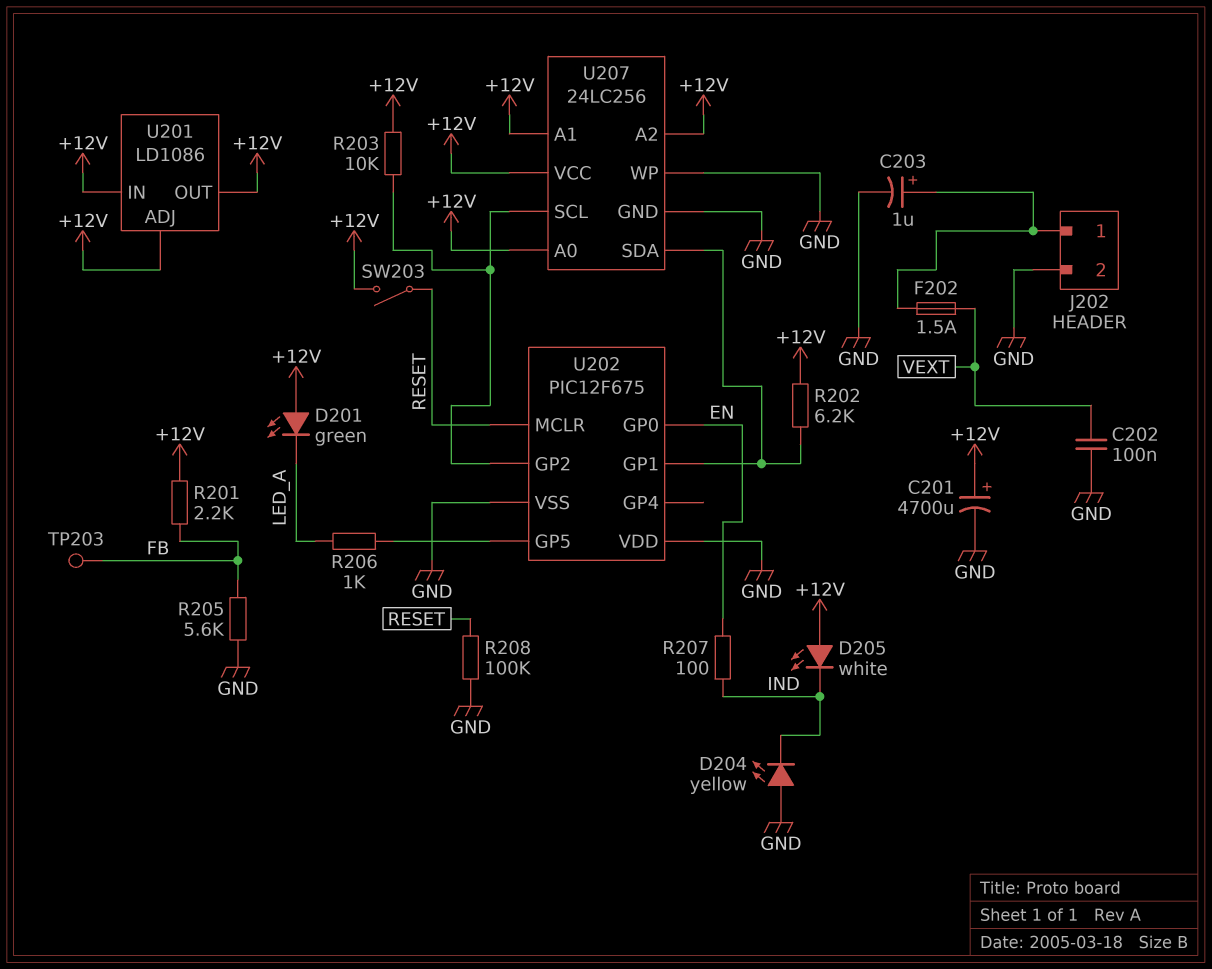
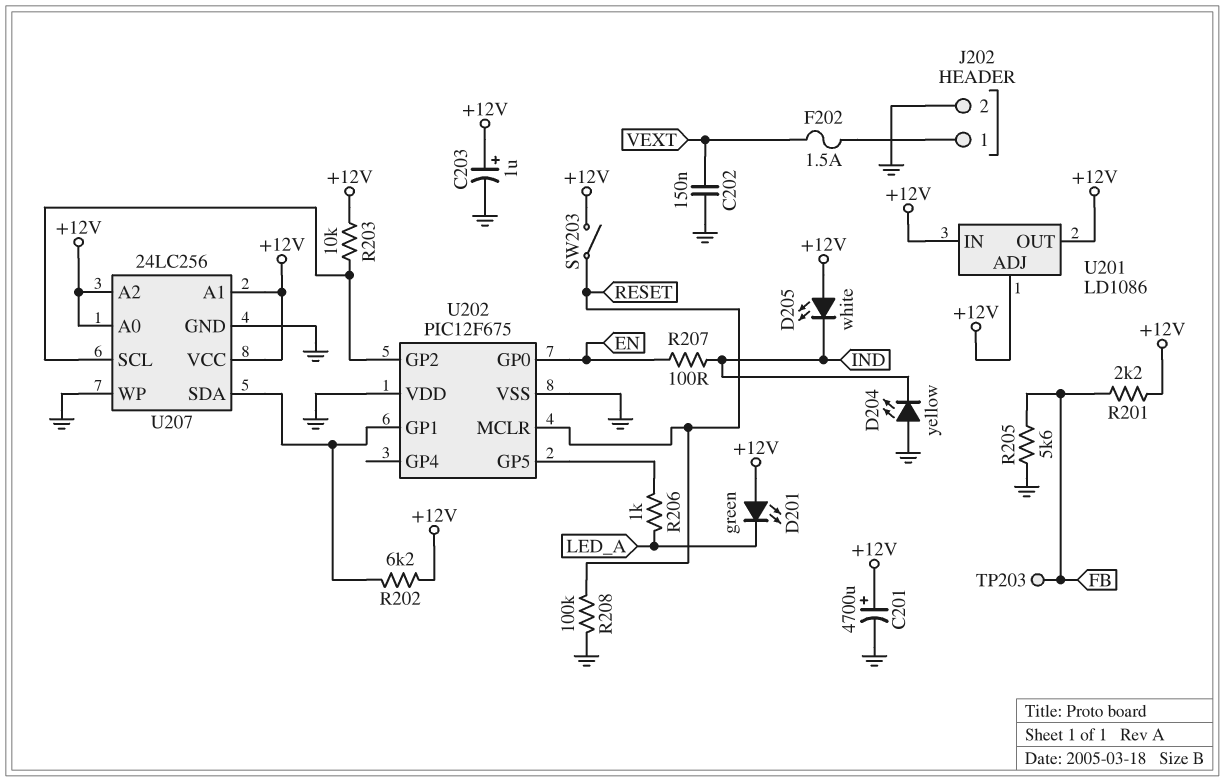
C202: 100nF (GND, VEXT) -> 150nF (GND, VEXT)
C203: 1uF (plus J202/1, minus GND) -> 1uF (plus +12V, minus GND)

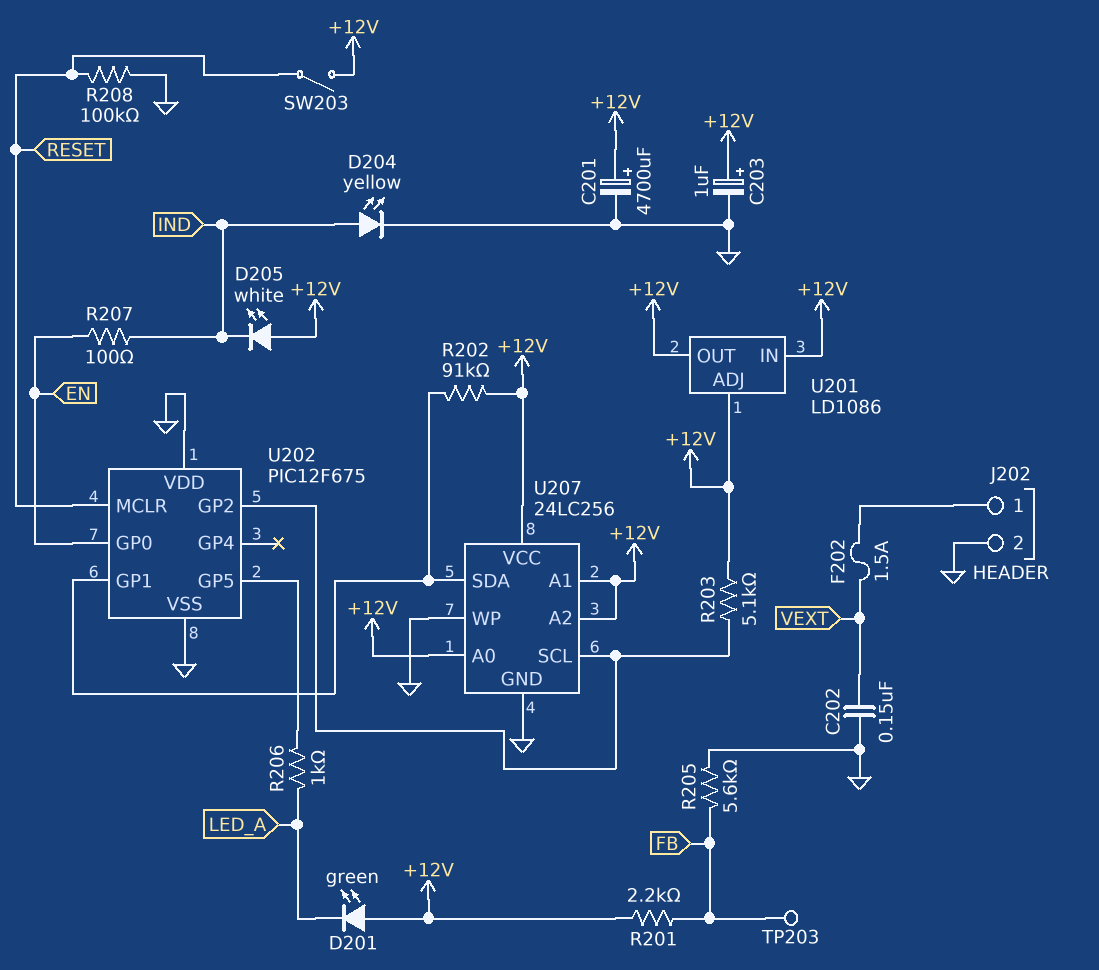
D204: LED yellow (A GND, K IND) -> LED yellow (A IND, K GND)
R202: 6.2k (+12V, U202/GP1) -> 91k (+12V, U202/GP1)
R203: 10k (+12V, U202/GP2) -> 5.1k (+12V, U202/GP2)

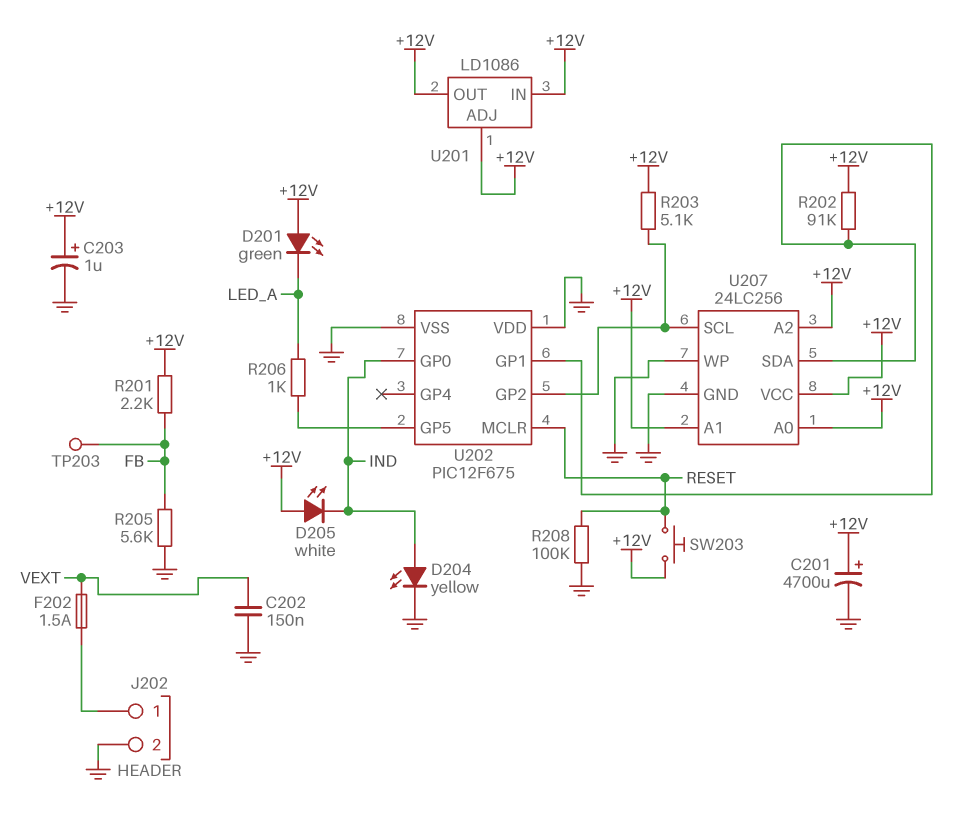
R207: 100 (EN, IND) -> none
SW203: switch (+12V, RESET) -> button (+12V, RESET)
U202 pin GP0: EN -> IND

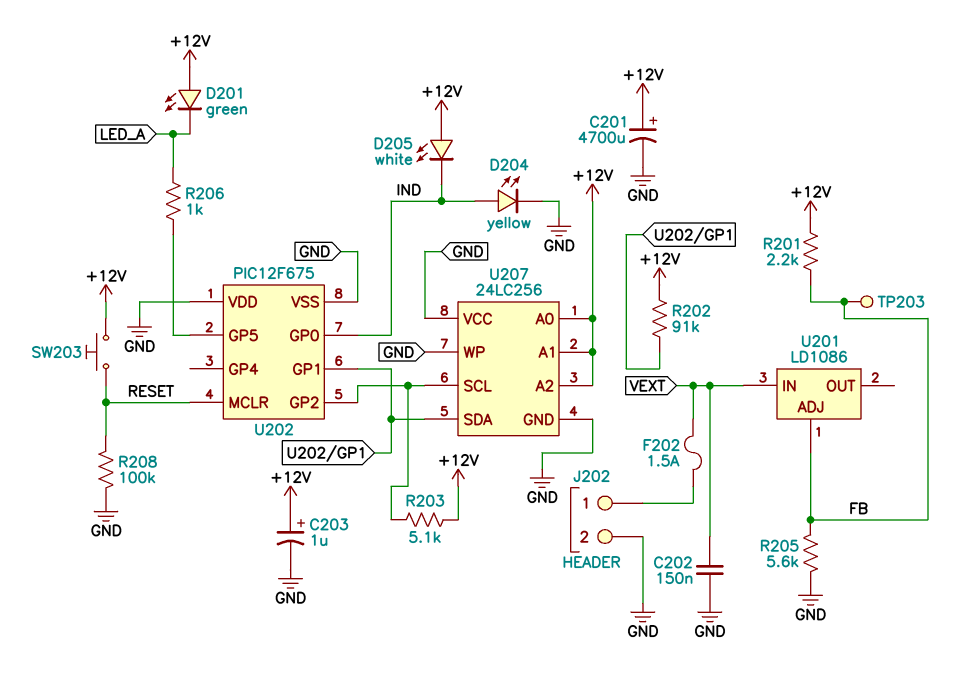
U201 pin ADJ: +12V -> FB
U201 pin IN: +12V -> VEXT
U201 pin OUT: +12V -> none
U207 pin VCC: +12V -> GND

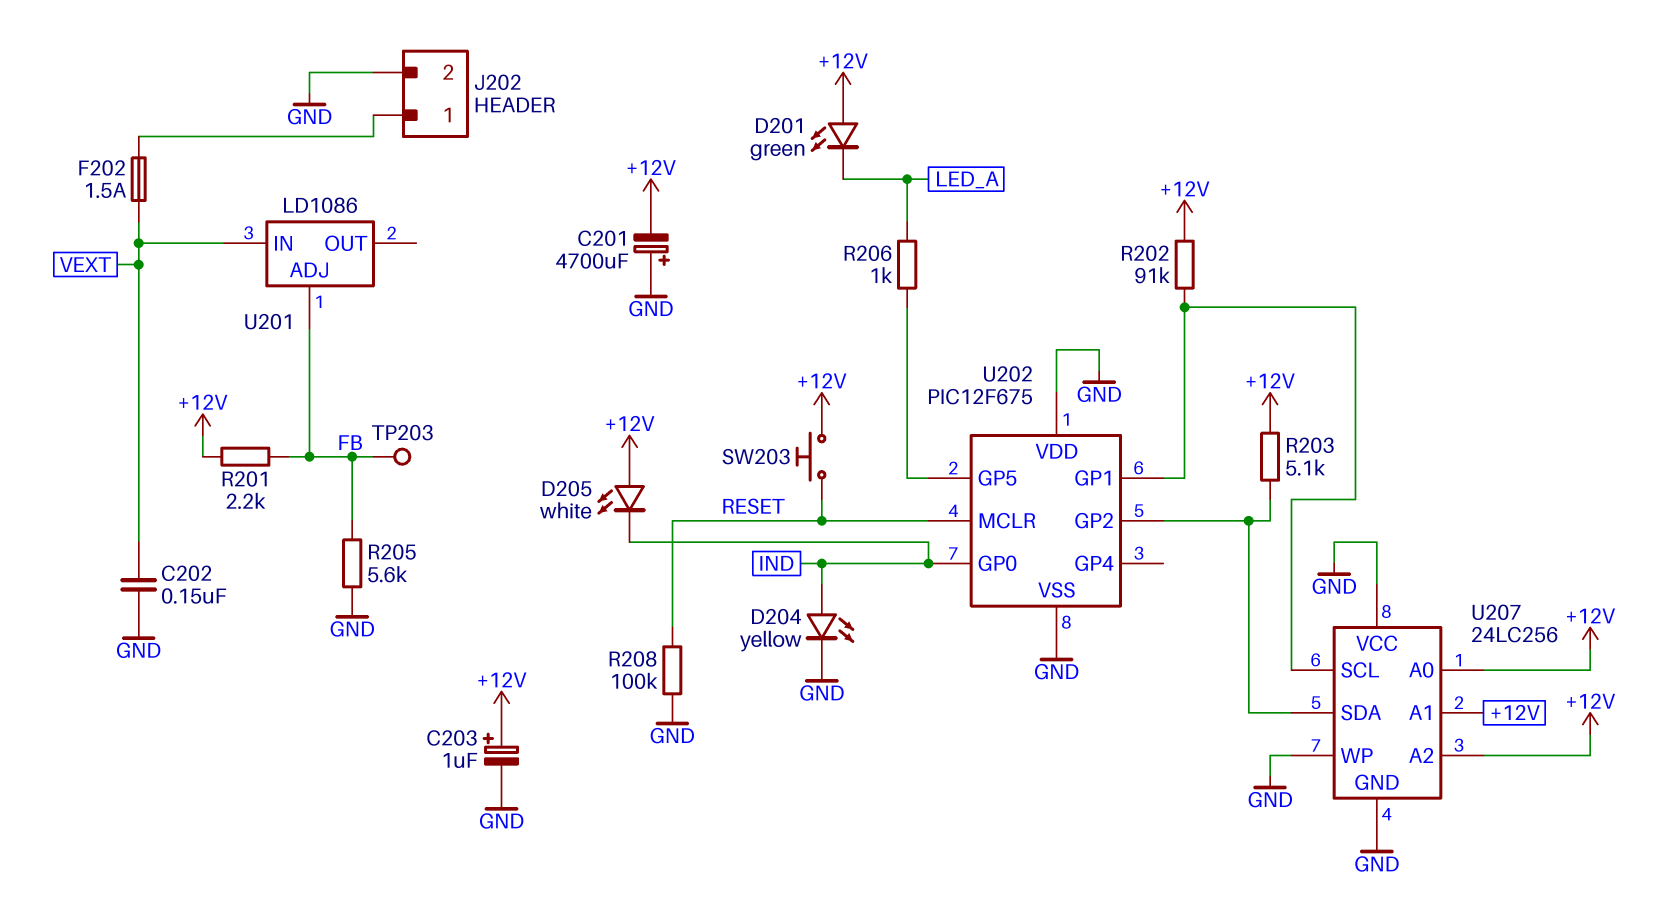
C201: 4700uF (plus +12V, minus GND) -> 4700uF (plus GND, minus +12V)
U207 pin SCL: U202/GP2 -> U202/GP1
U207 pin SDA: U202/GP1 -> U202/GP2

